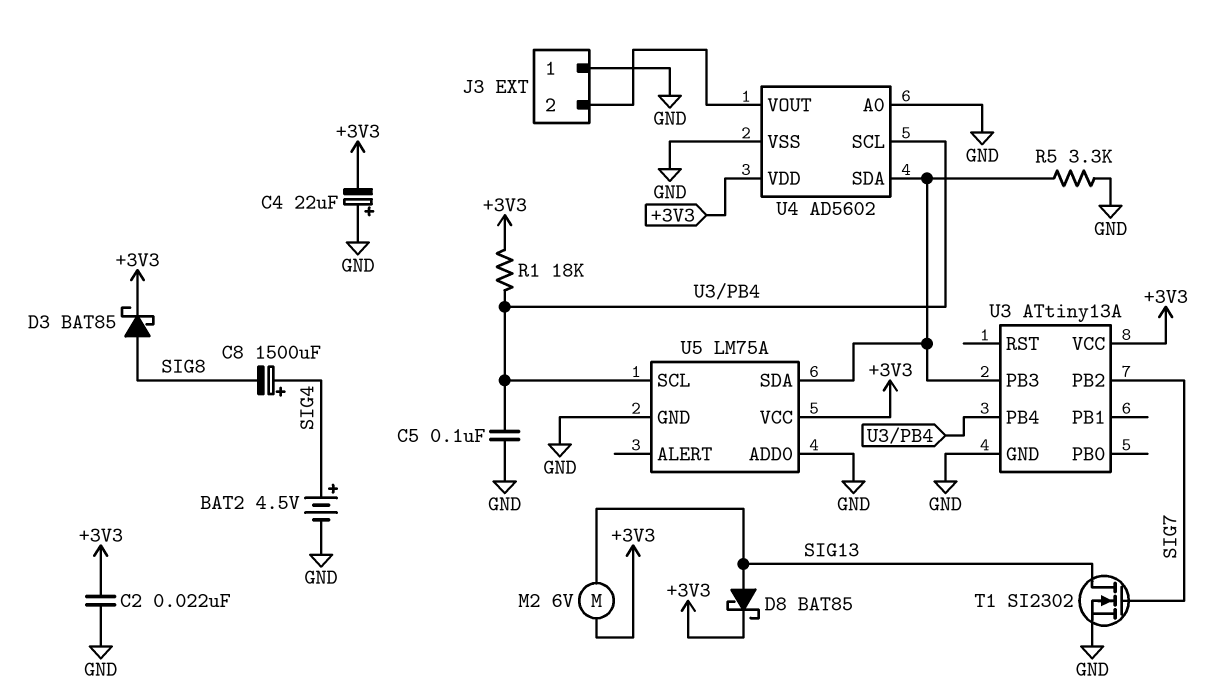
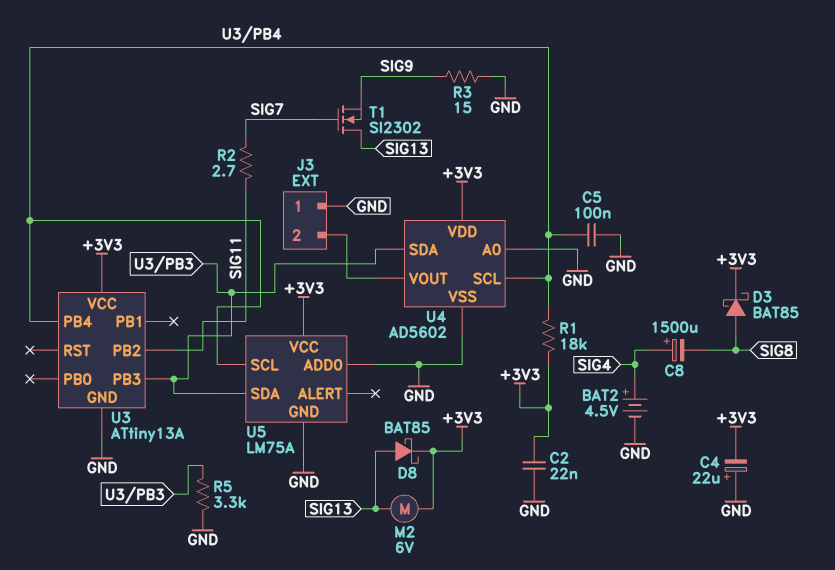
R2: none -> 2.7 (SIG7, SIG11)
R3: none -> 15 (GND, SIG9)
T1: NMOS SI2302 (G SIG7, D SIG13, S GND) -> NMOS SI2302 (G SIG7, D SIG13, S SIG9)
U3 pin PB2: SIG7 -> SIG11

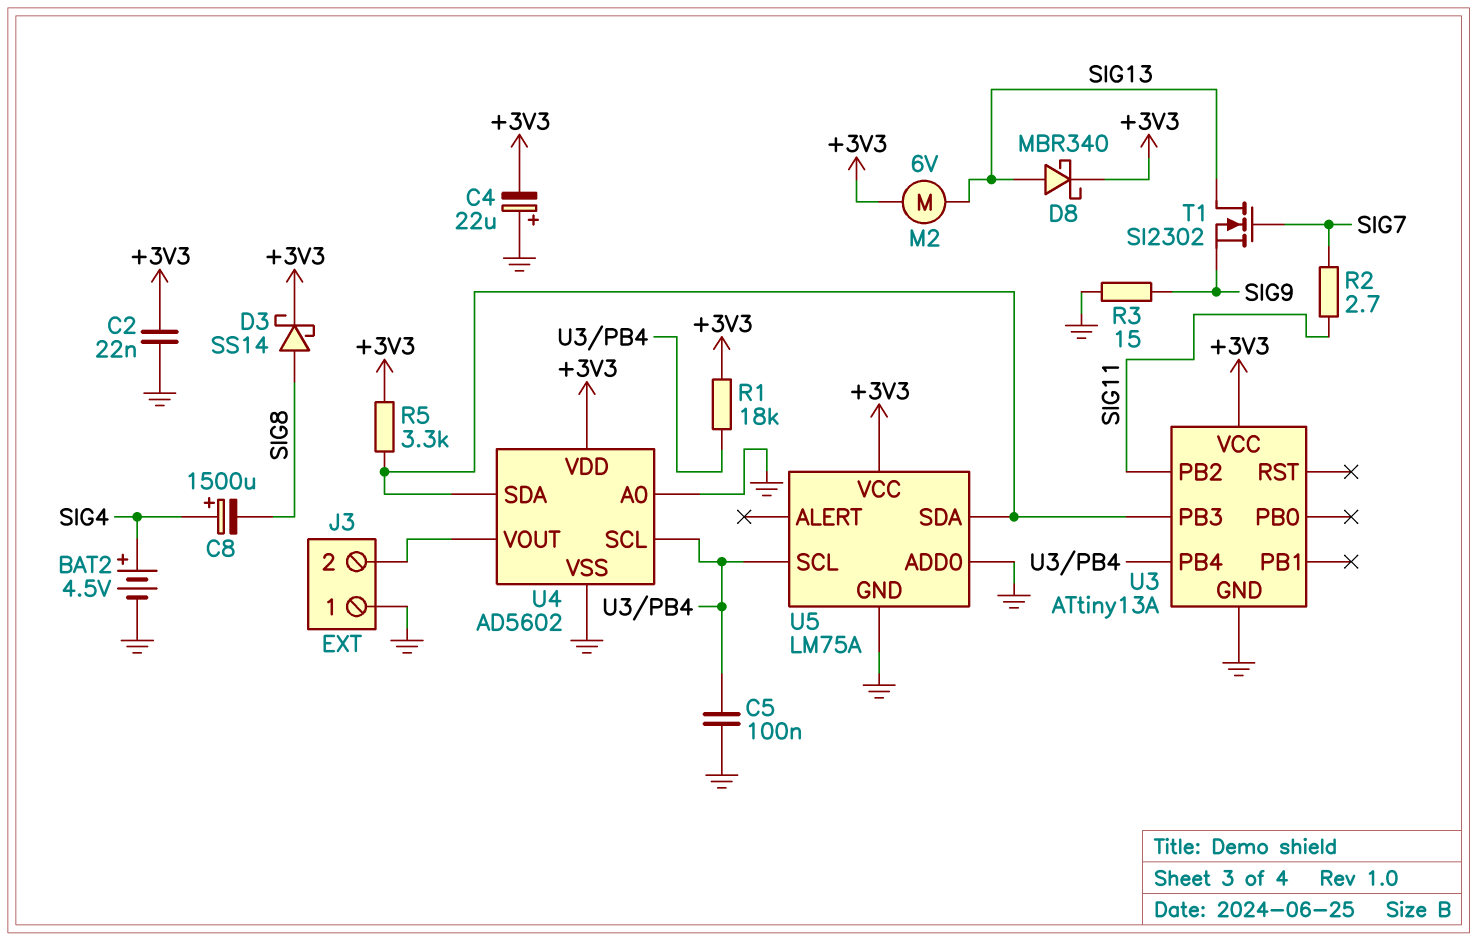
D3: schottky BAT85 (A SIG8, K +3V3) -> schottky SS14 (A SIG8, K +3V3)
D8: schottky BAT85 (A SIG13, K +3V3) -> schottky MBR340 (A SIG13, K +3V3)
R5: 3.3k (GND, U3/PB3) -> 3.3k (+3V3, U3/PB3)

